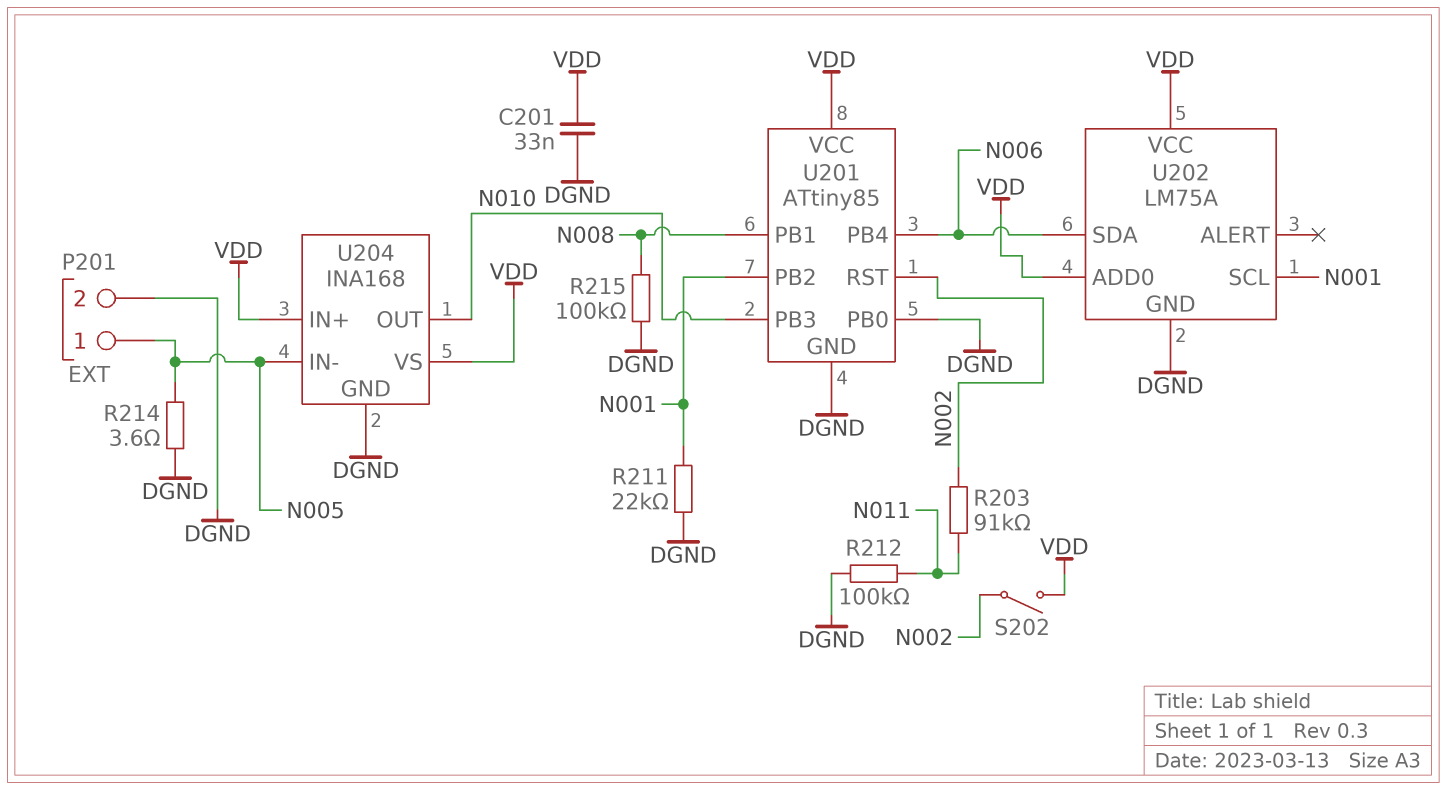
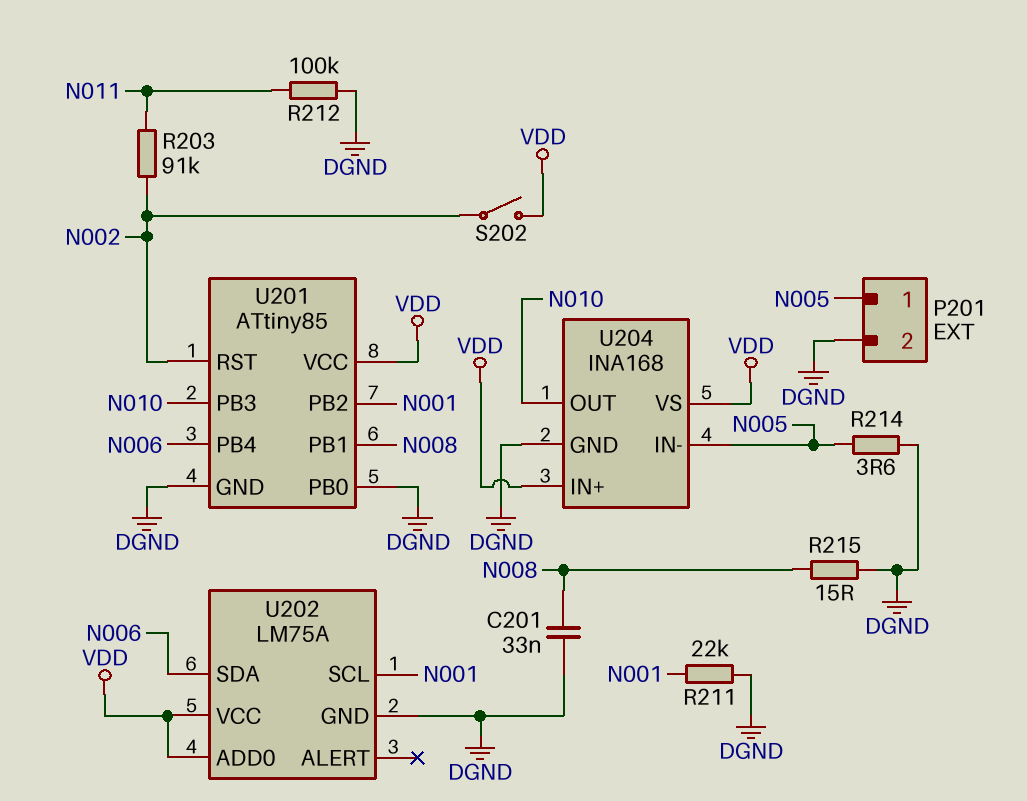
C201: 33nF (DGND, VDD) -> 33nF (DGND, N008)
R215: 100k (DGND, N008) -> 15 (DGND, N008)

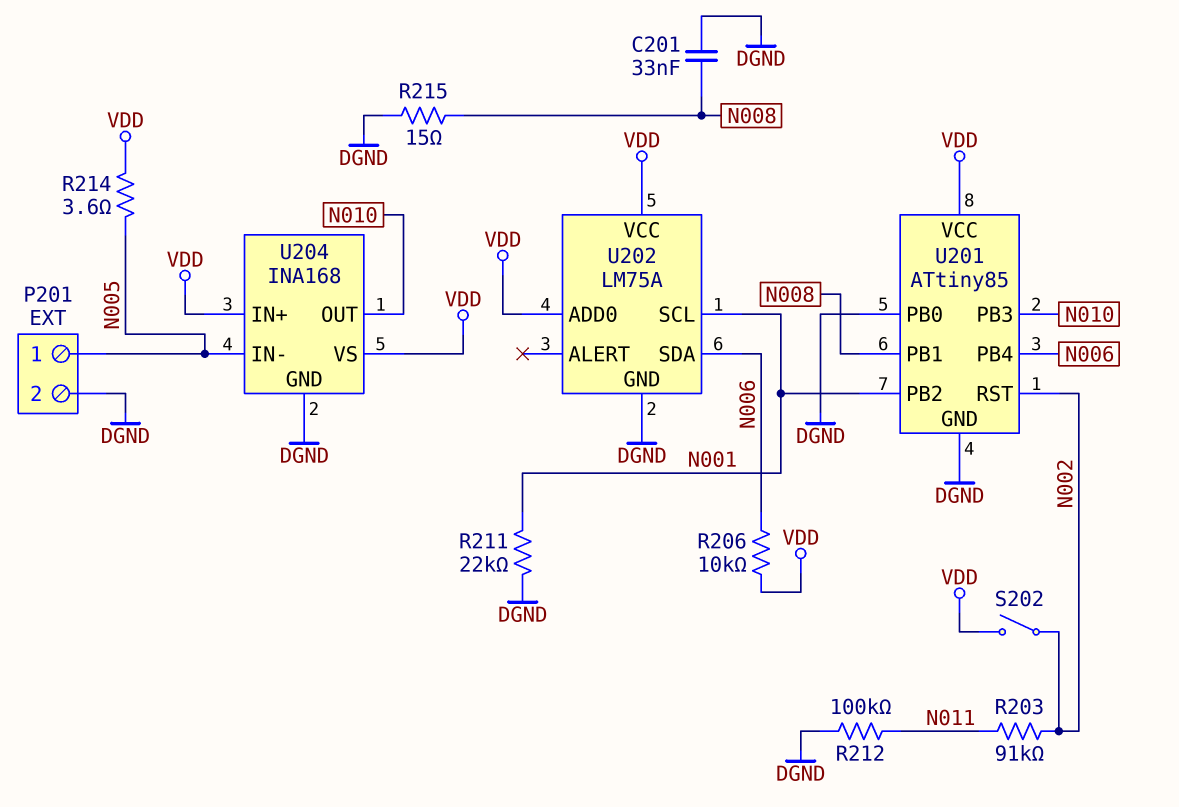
R206: none -> 10k (N006, VDD)
R214: 3.6 (DGND, N005) -> 3.6 (N005, VDD)

